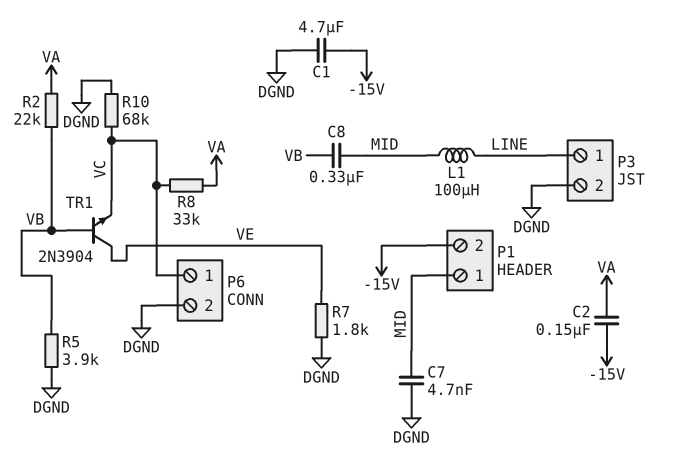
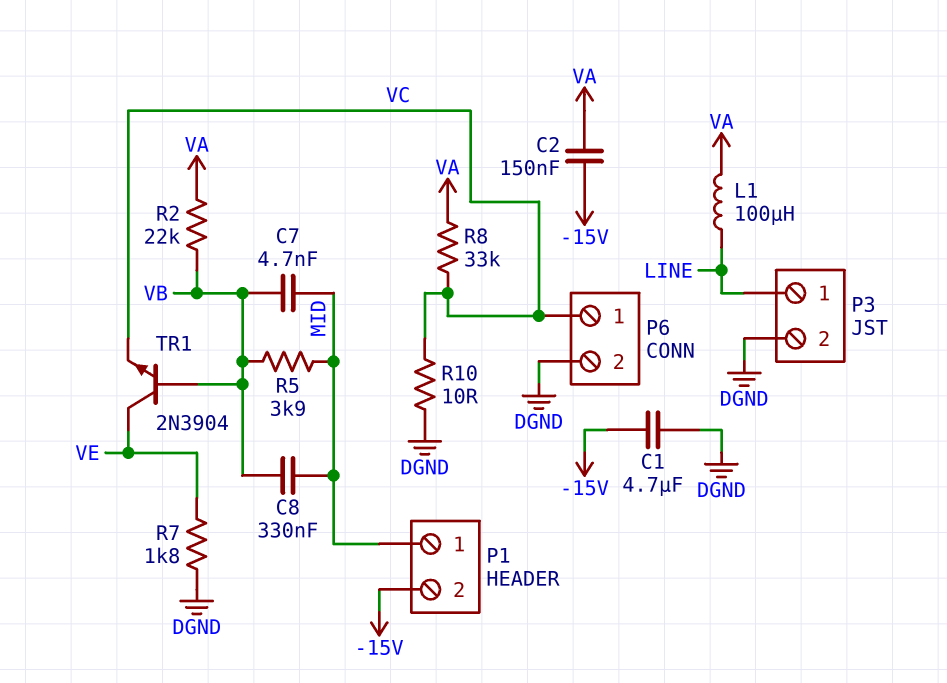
C7: 4.7nF (DGND, MID) -> 4.7nF (MID, VB)
L1: 100uH (LINE, MID) -> 100uH (LINE, VA)
R5: 3.9k (DGND, VB) -> 3.9k (MID, VB)
R10: 68k (DGND, VC) -> 10 (DGND, VC)

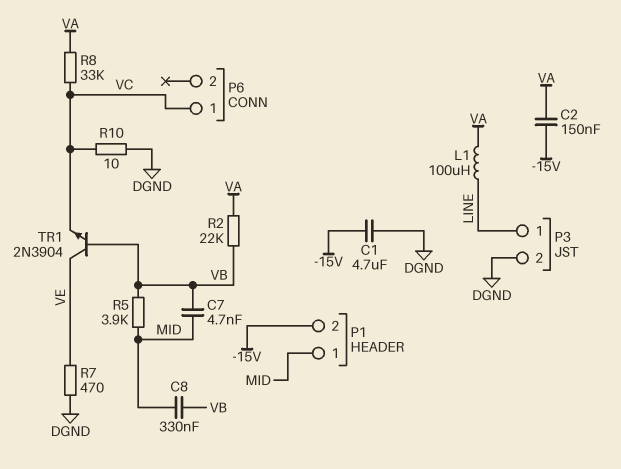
P6 pin 2: DGND -> none
R7: 1.8k (DGND, VE) -> 470 (DGND, VE)

